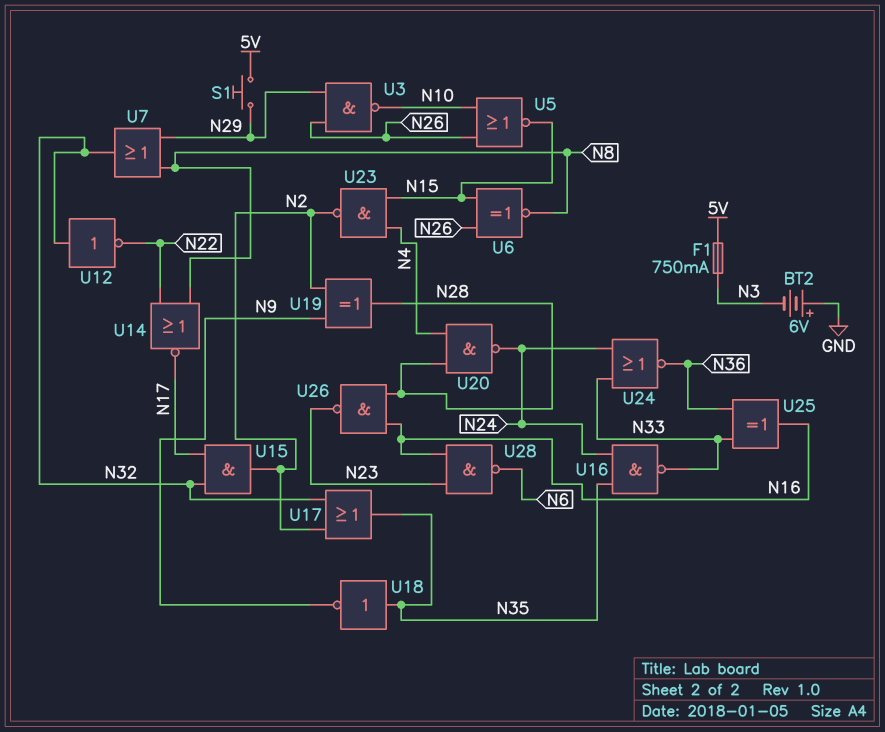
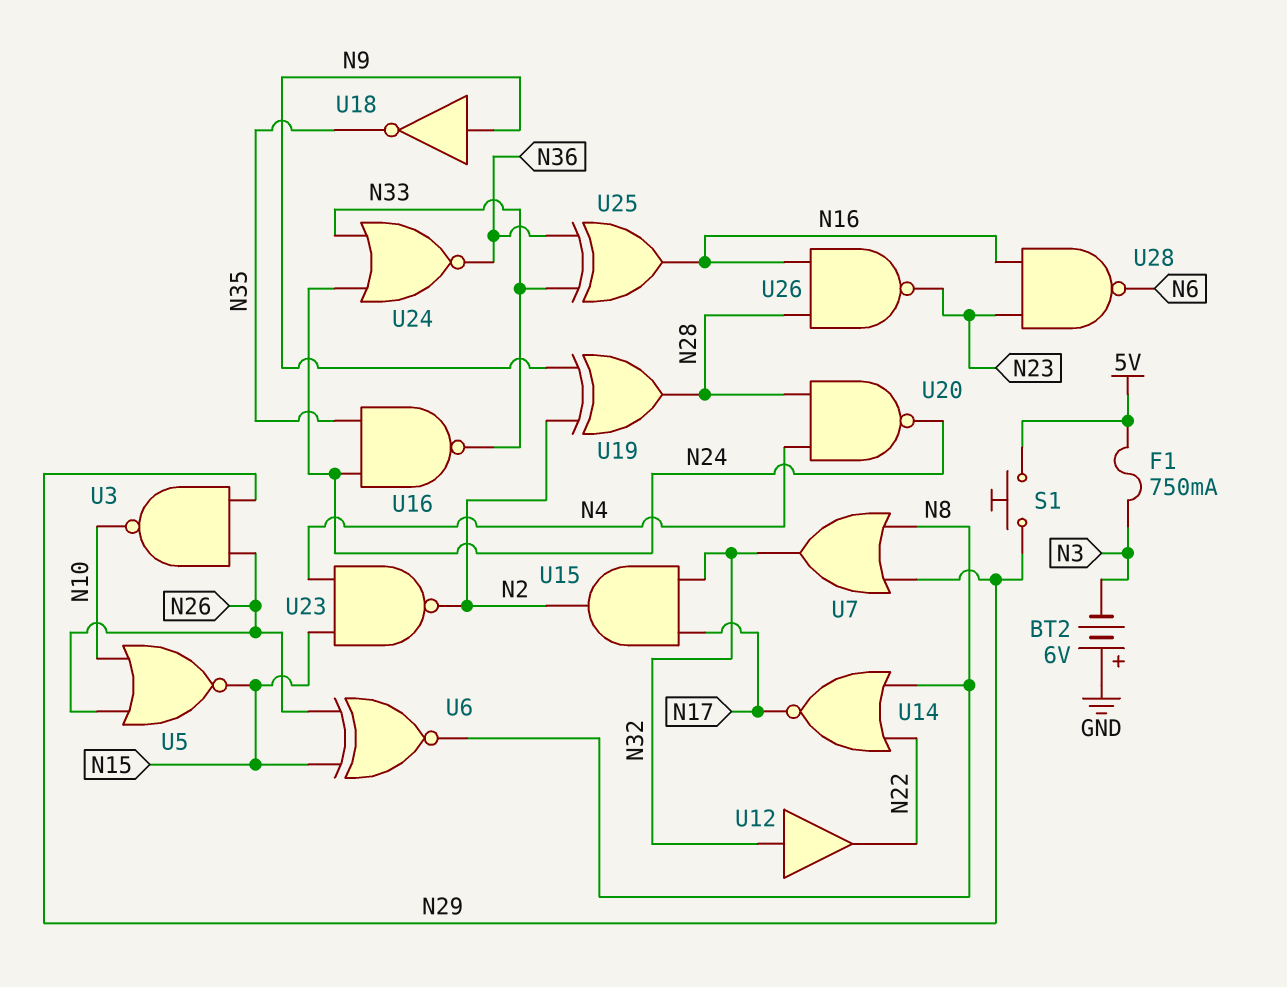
U12: NOT (in N32, out N22) -> buffer (in N32, out N22)
U17: OR (in N2, in N32, out N35) -> none
U18: NOT (in N35, out N9) -> NOT (in N9, out N35)

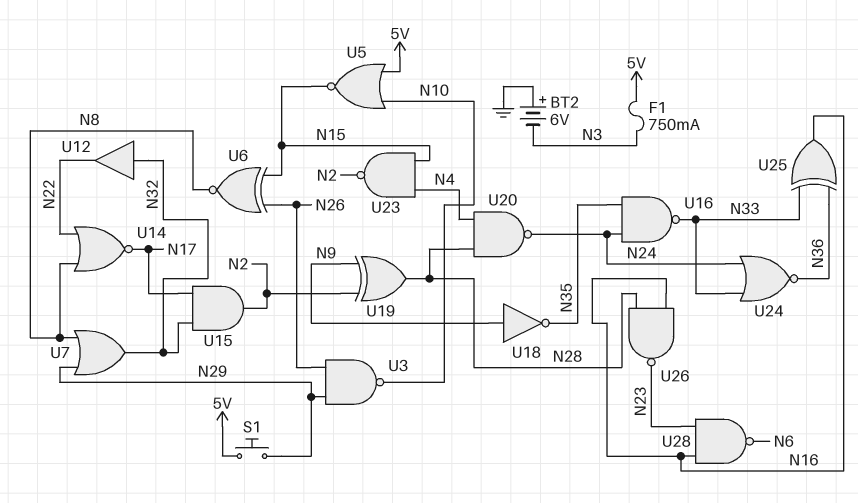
U5: NOR (in N10, in N26, out N15) -> NOR (in 5V, in N10, out N15)

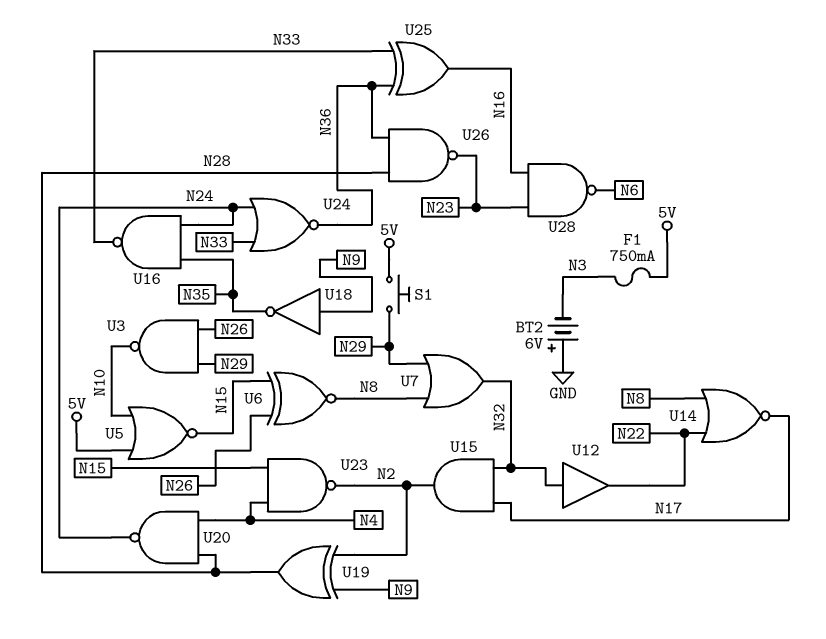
U26: NAND (in N16, in N28, out N23) -> NAND (in N28, in N36, out N23)

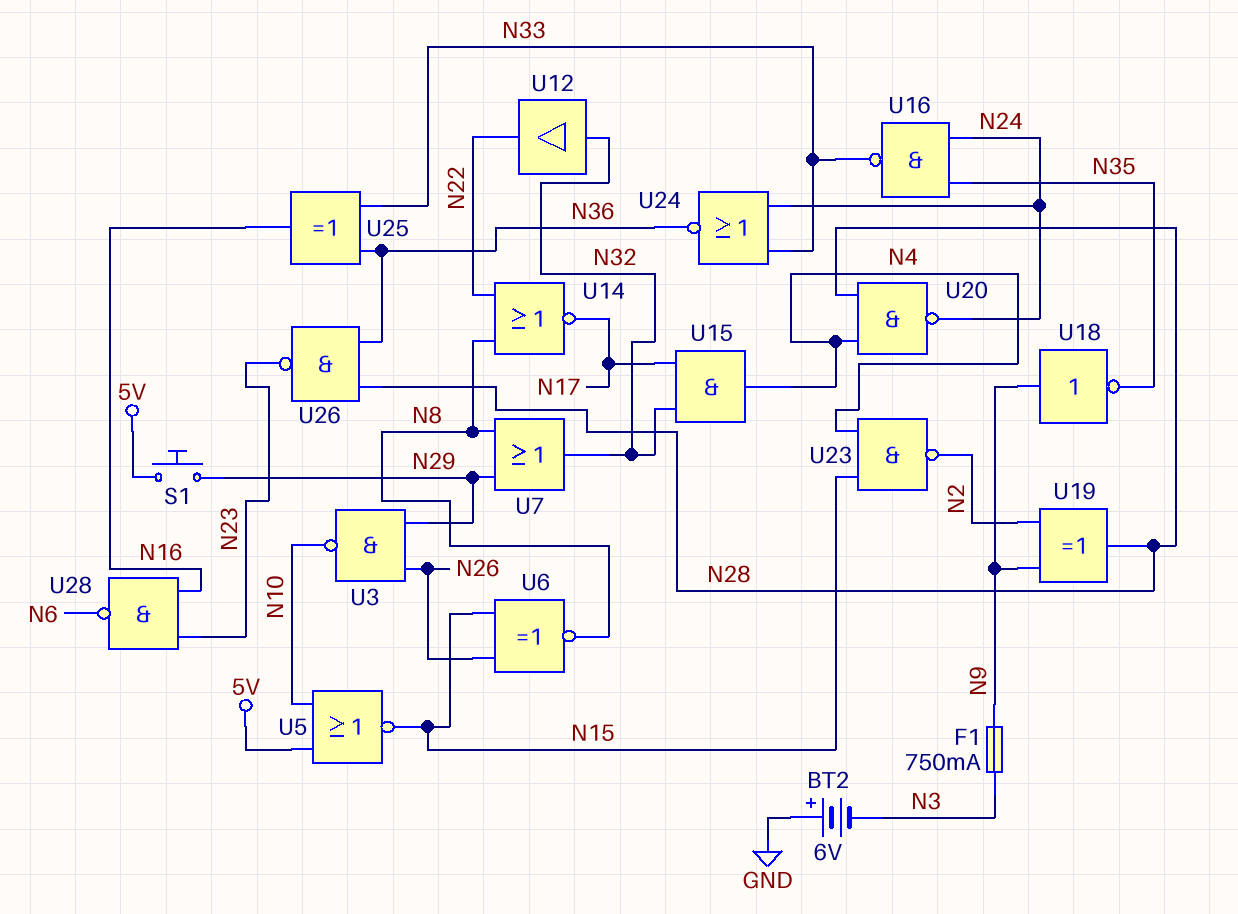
F1: 750mA (5V, N3) -> 750mA (N3, N9)
U15: AND (in N17, in N32, out N2) -> AND (in N17, in N32, out N4)

